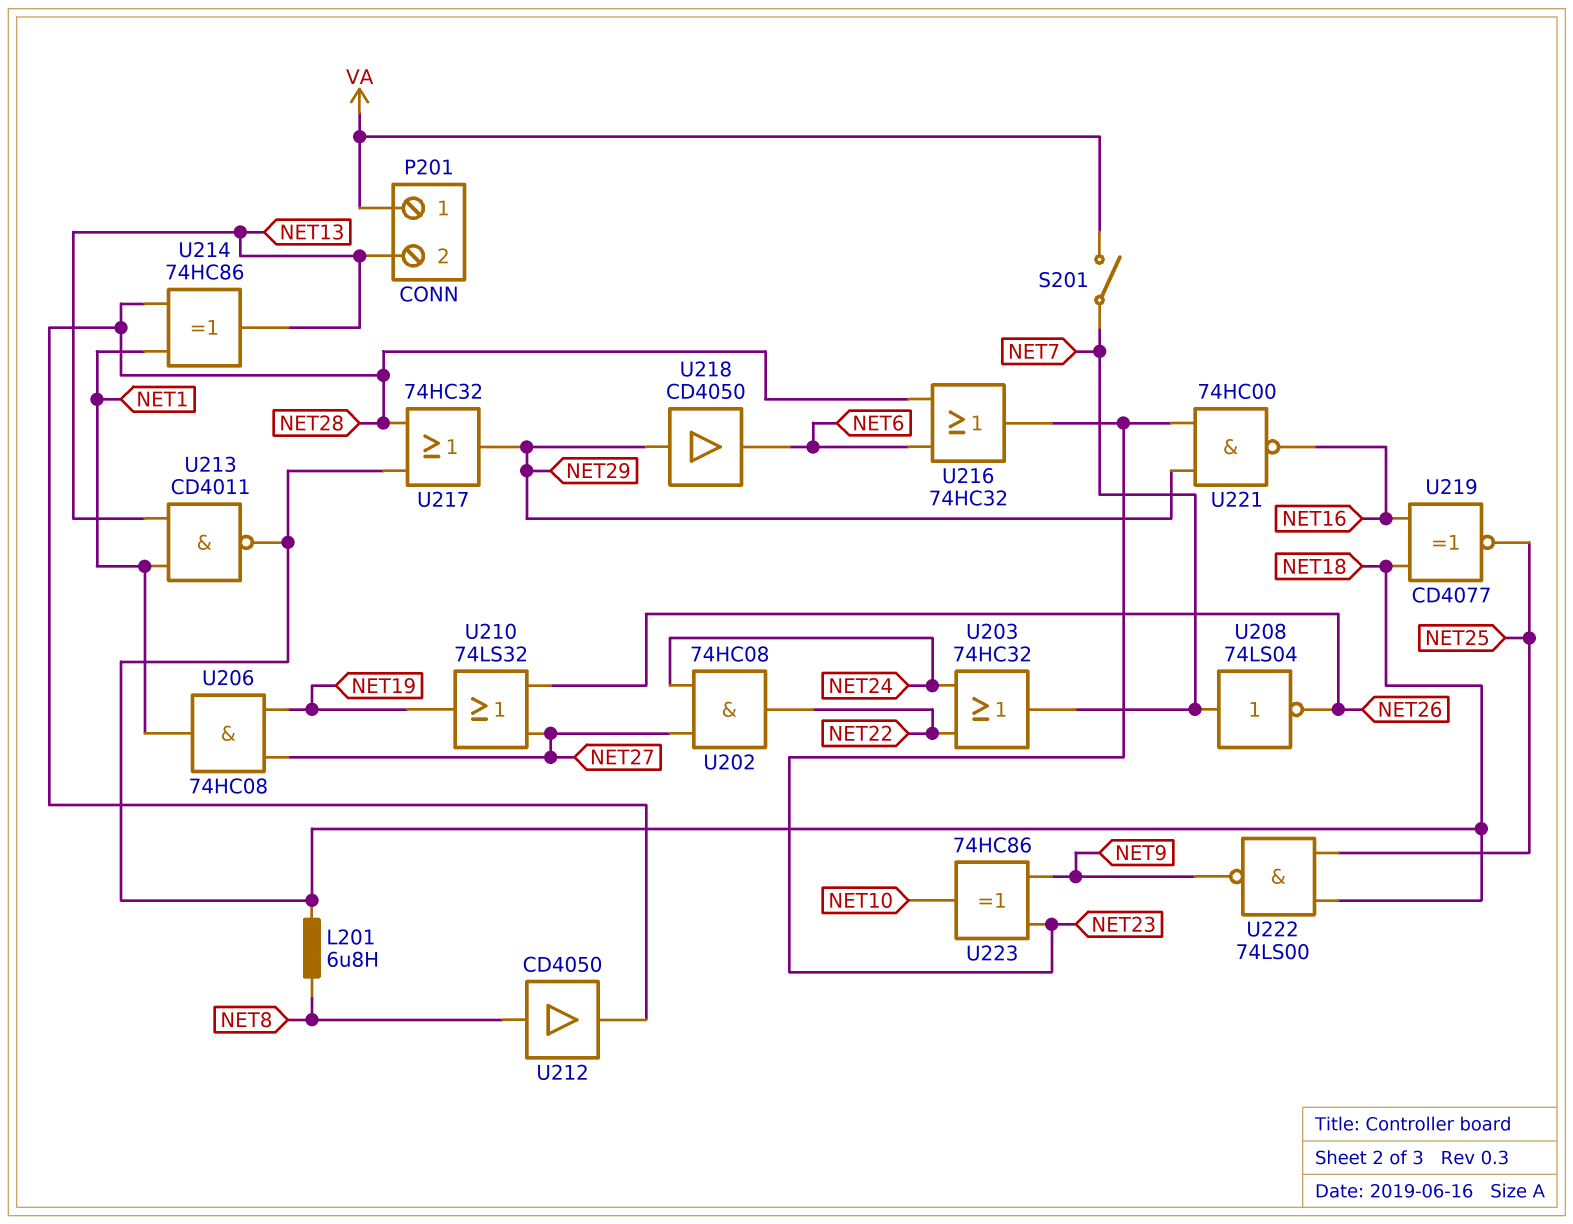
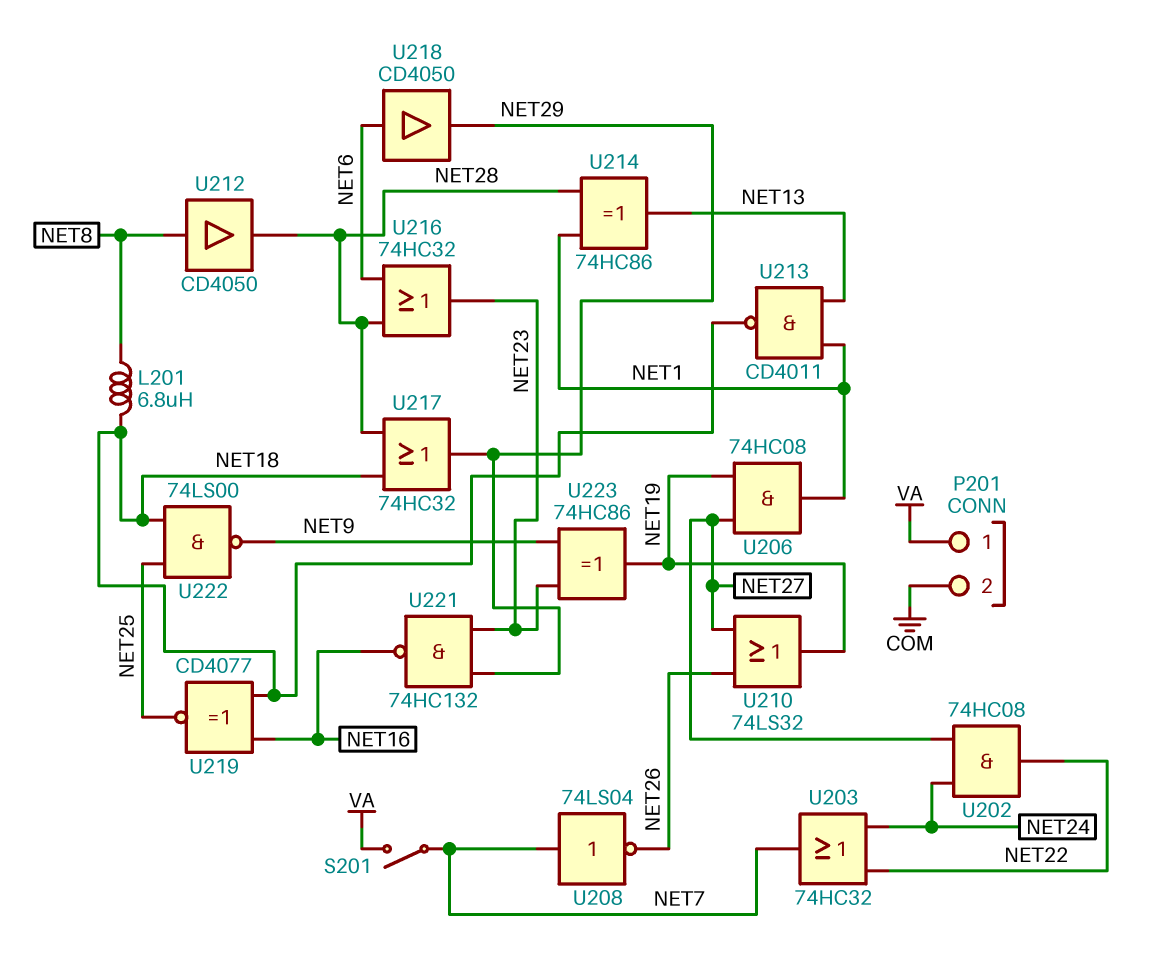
P201 pin 2: NET13 -> COM
U218: buffer CD4050 (in NET29, out NET6) -> buffer CD4050 (in NET6, out NET29)
U221: NAND 74HC00 (in NET23, in NET29, out NET16) -> NAND 74HC132 (in NET23, in NET29, out NET16)
U223: XOR 74HC86 (in NET9, in NET23, out NET10) -> XOR 74HC86 (in NET9, in NET23, out NET19)

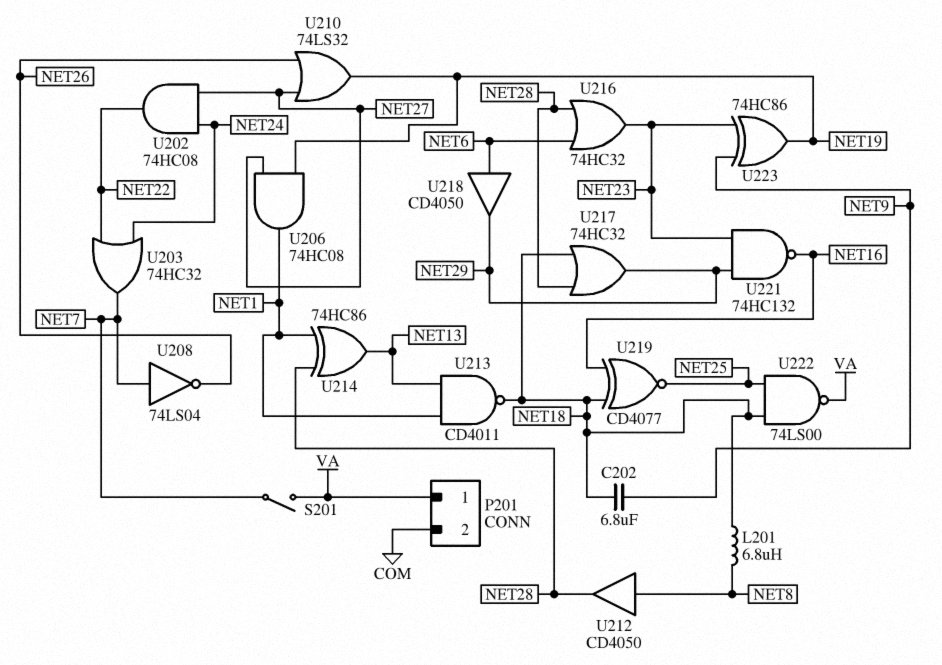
C202: none -> 6.8uF (NET9, NET18)
U222: NAND 74LS00 (in NET18, in NET25, out NET9) -> NAND 74LS00 (in NET18, in NET25, out VA)

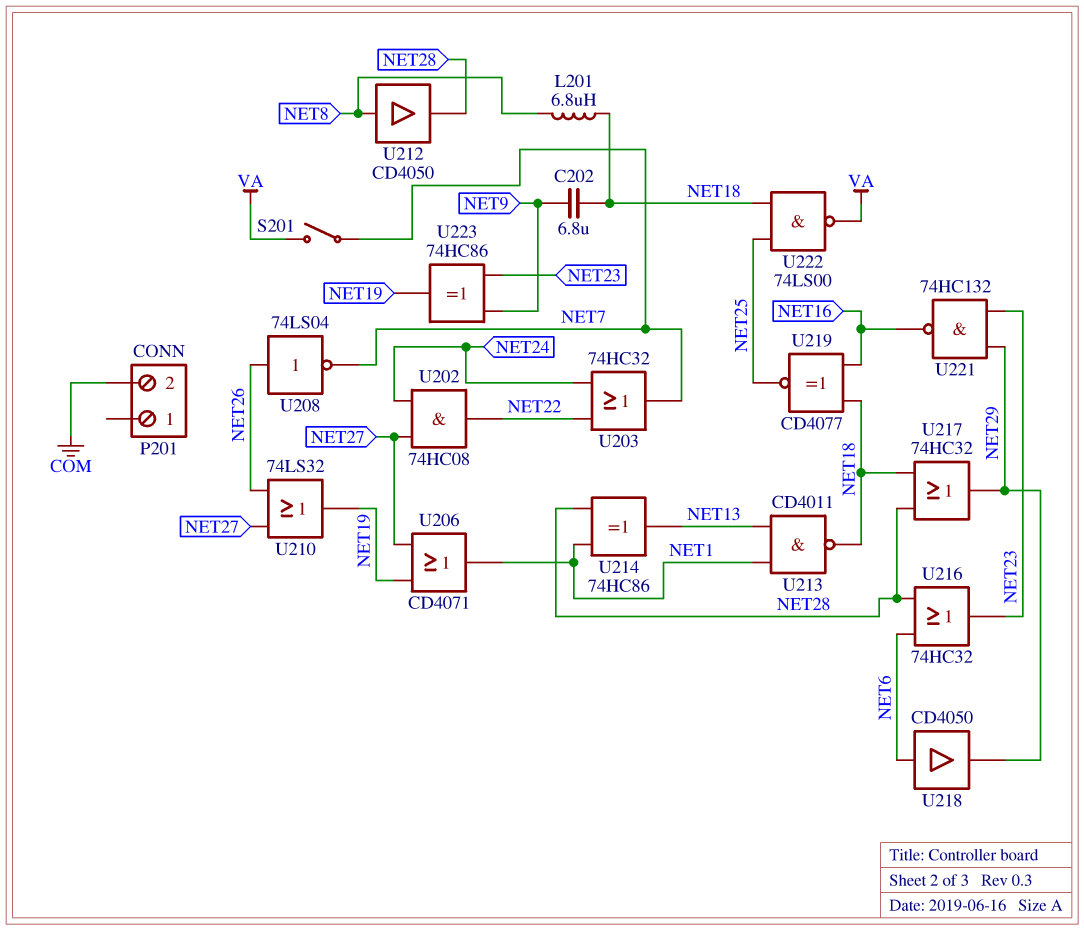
P201 pin 1: VA -> none
U206: AND 74HC08 (in NET19, in NET27, out NET1) -> OR CD4071 (in NET19, in NET27, out NET1)
U208: NOT 74LS04 (in NET7, out NET26) -> NOT 74LS04 (in NET26, out NET7)

